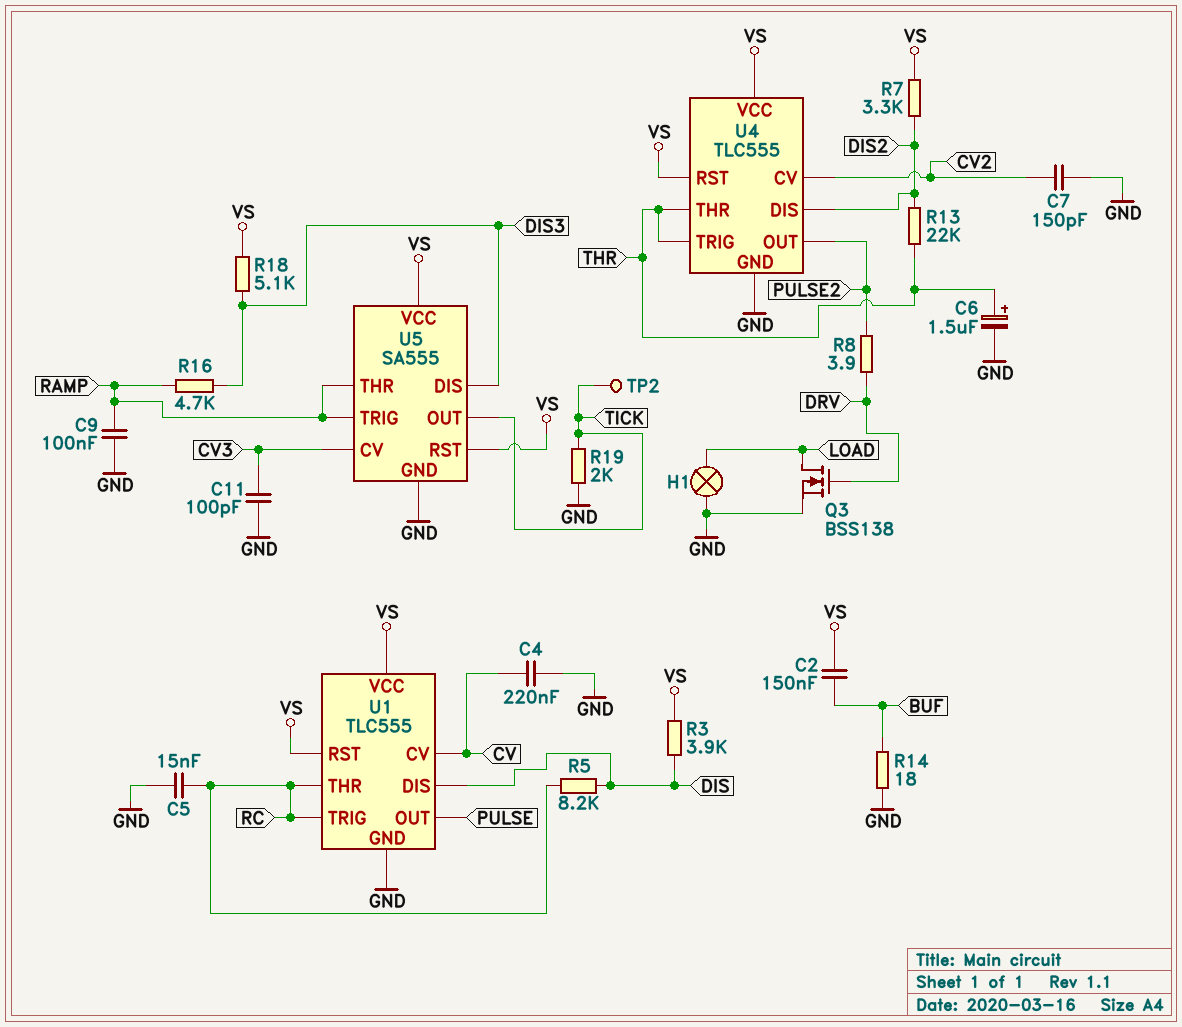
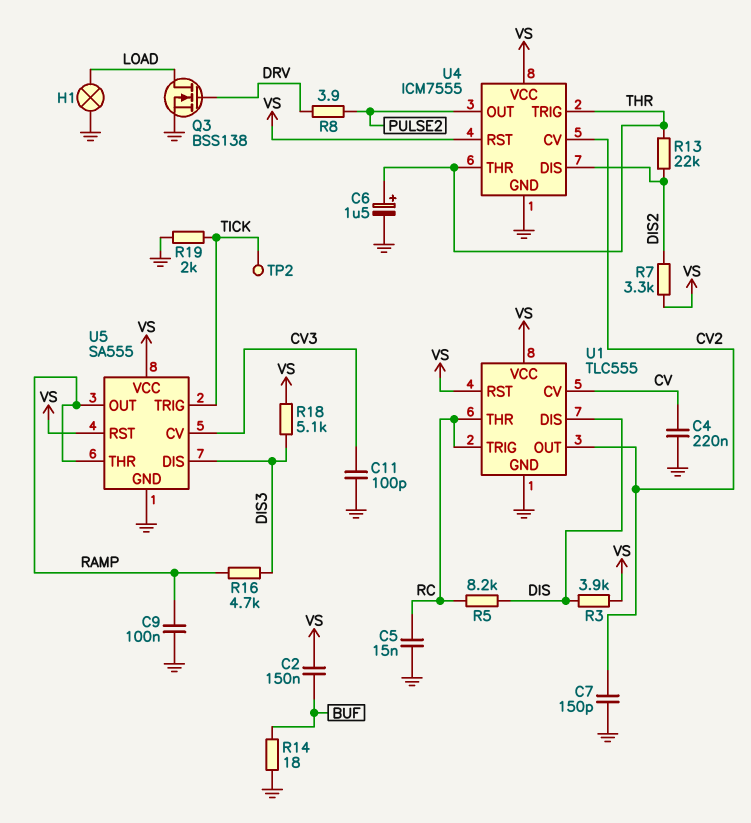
U1 pin OUT: PULSE -> CV2
U4: TLC555 -> ICM7555
U5 pin OUT: TICK -> RAMP
U5 pin TRIG: RAMP -> TICK

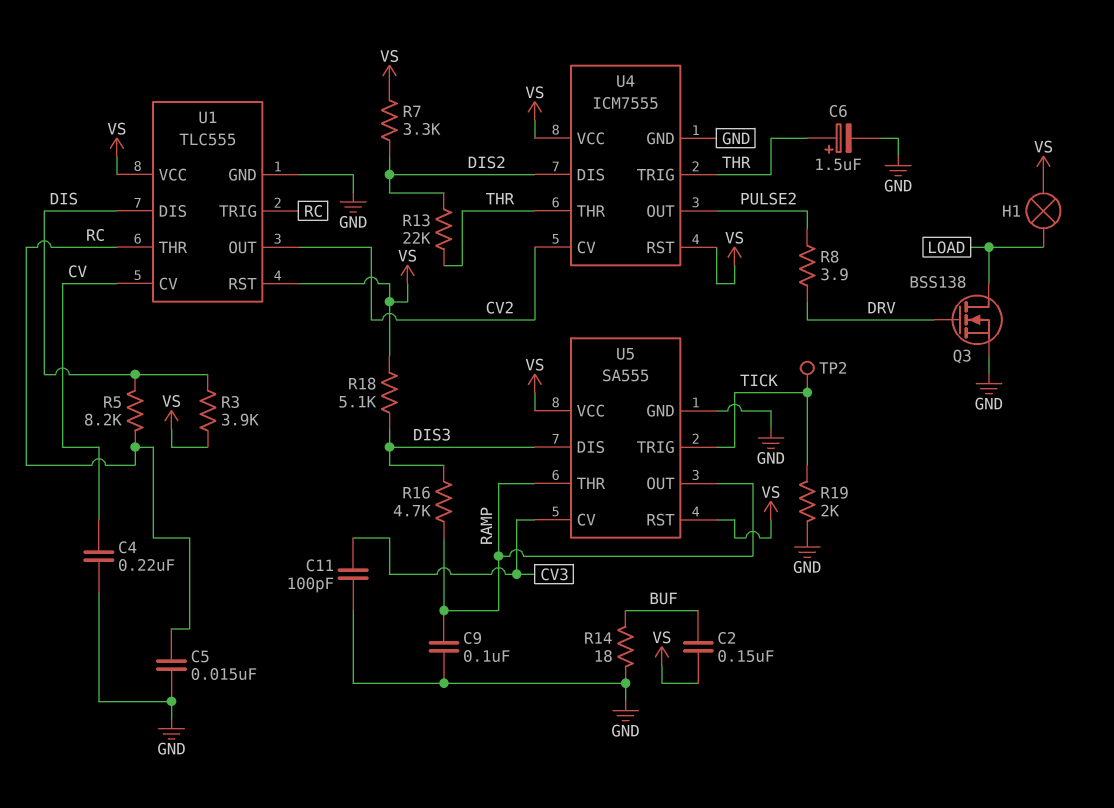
C7: 150pF (CV2, GND) -> none
H1: lamp (GND, LOAD) -> lamp (LOAD, VS)

